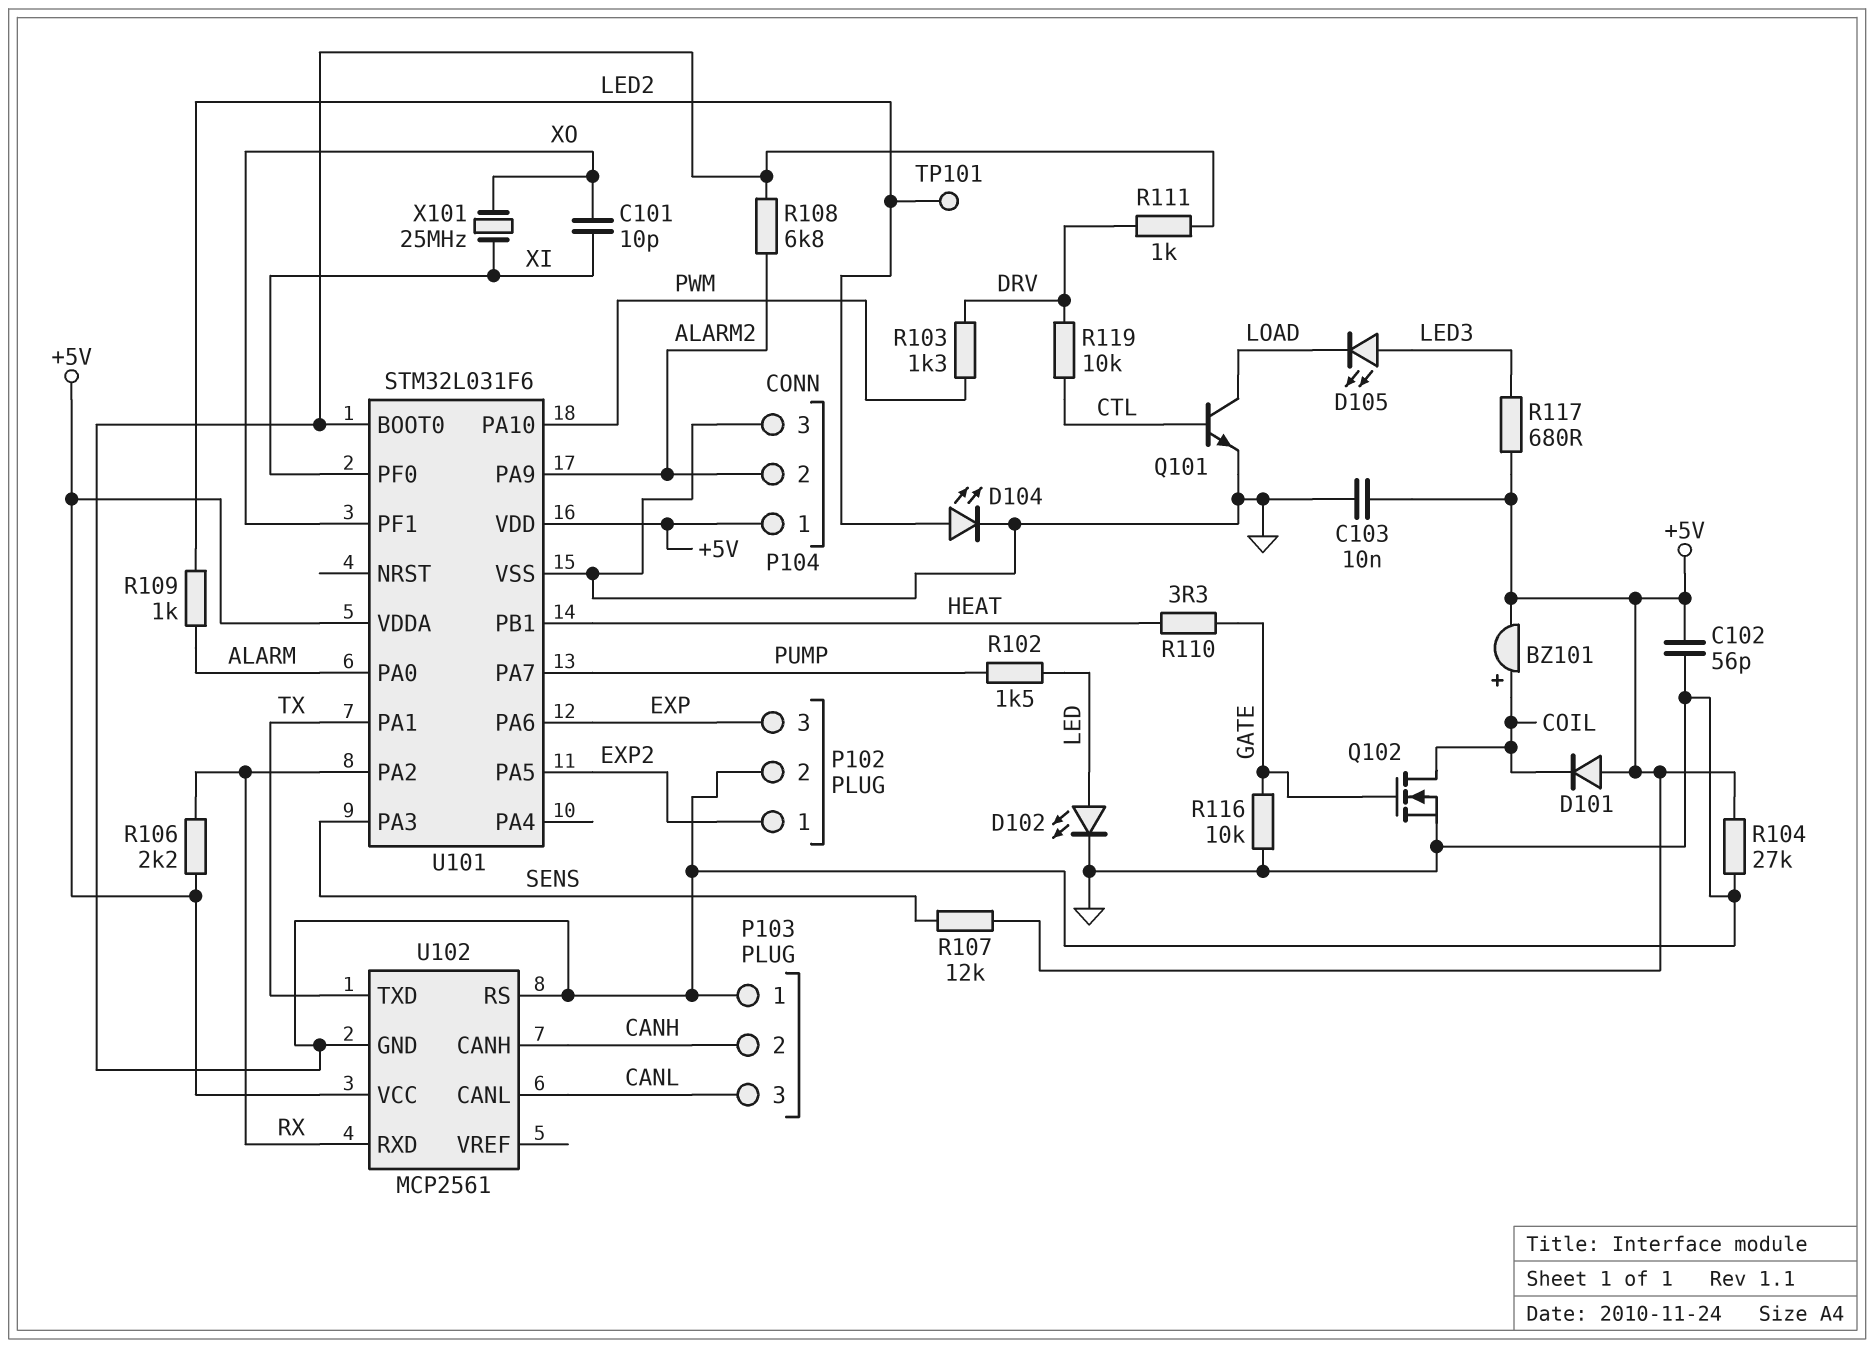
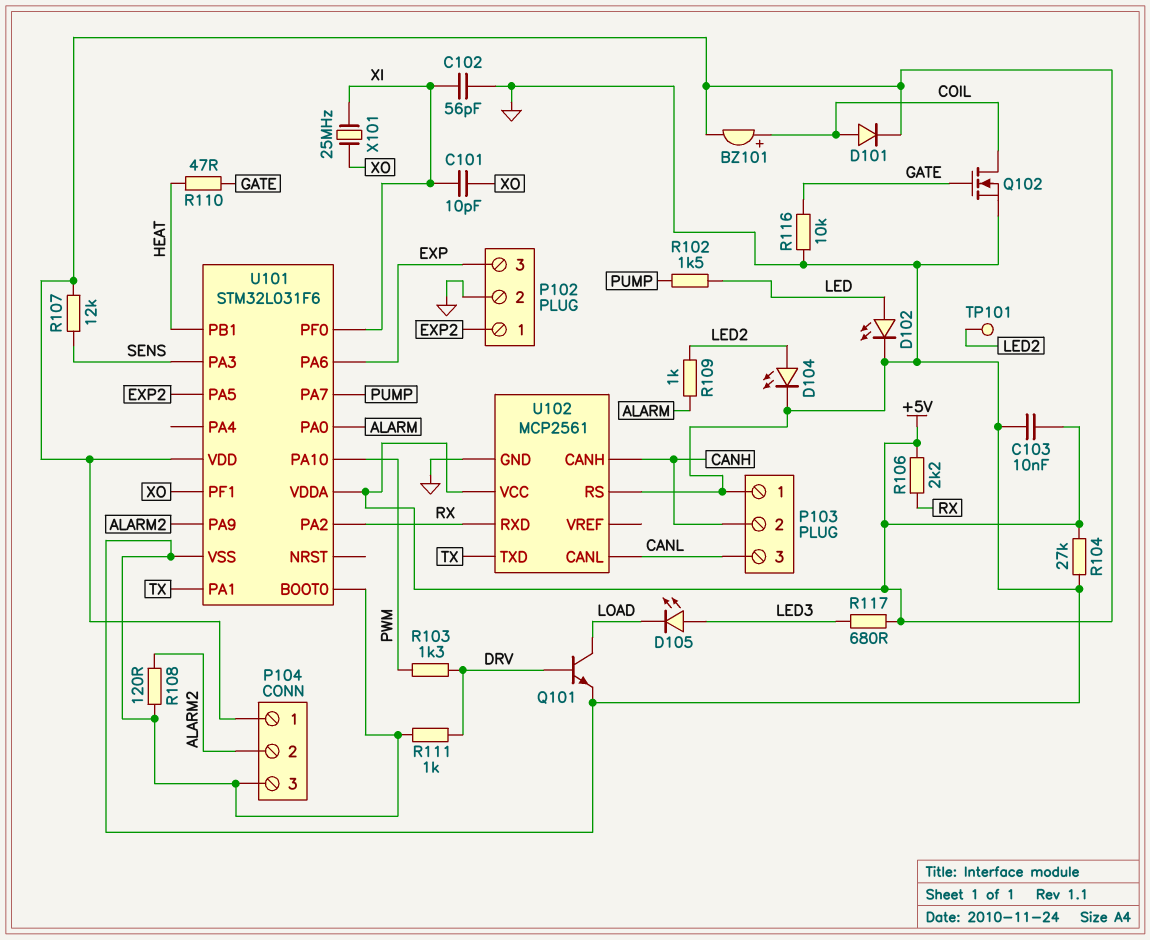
C102: 56pF (+5V, GND) -> 56pF (GND, XI)
D101: diode (A +5V, K COIL) -> diode (A COIL, K +5V)
Q101: NPN (B CTL, C LOAD, E GND) -> NPN (B DRV, C LOAD, E GND)
R108: 6.8k (ALARM2, GND) -> 120 (ALARM2, GND)
R110: 3.3 (GATE, HEAT) -> 47 (GATE, HEAT)
R119: 10k (CTL, DRV) -> none

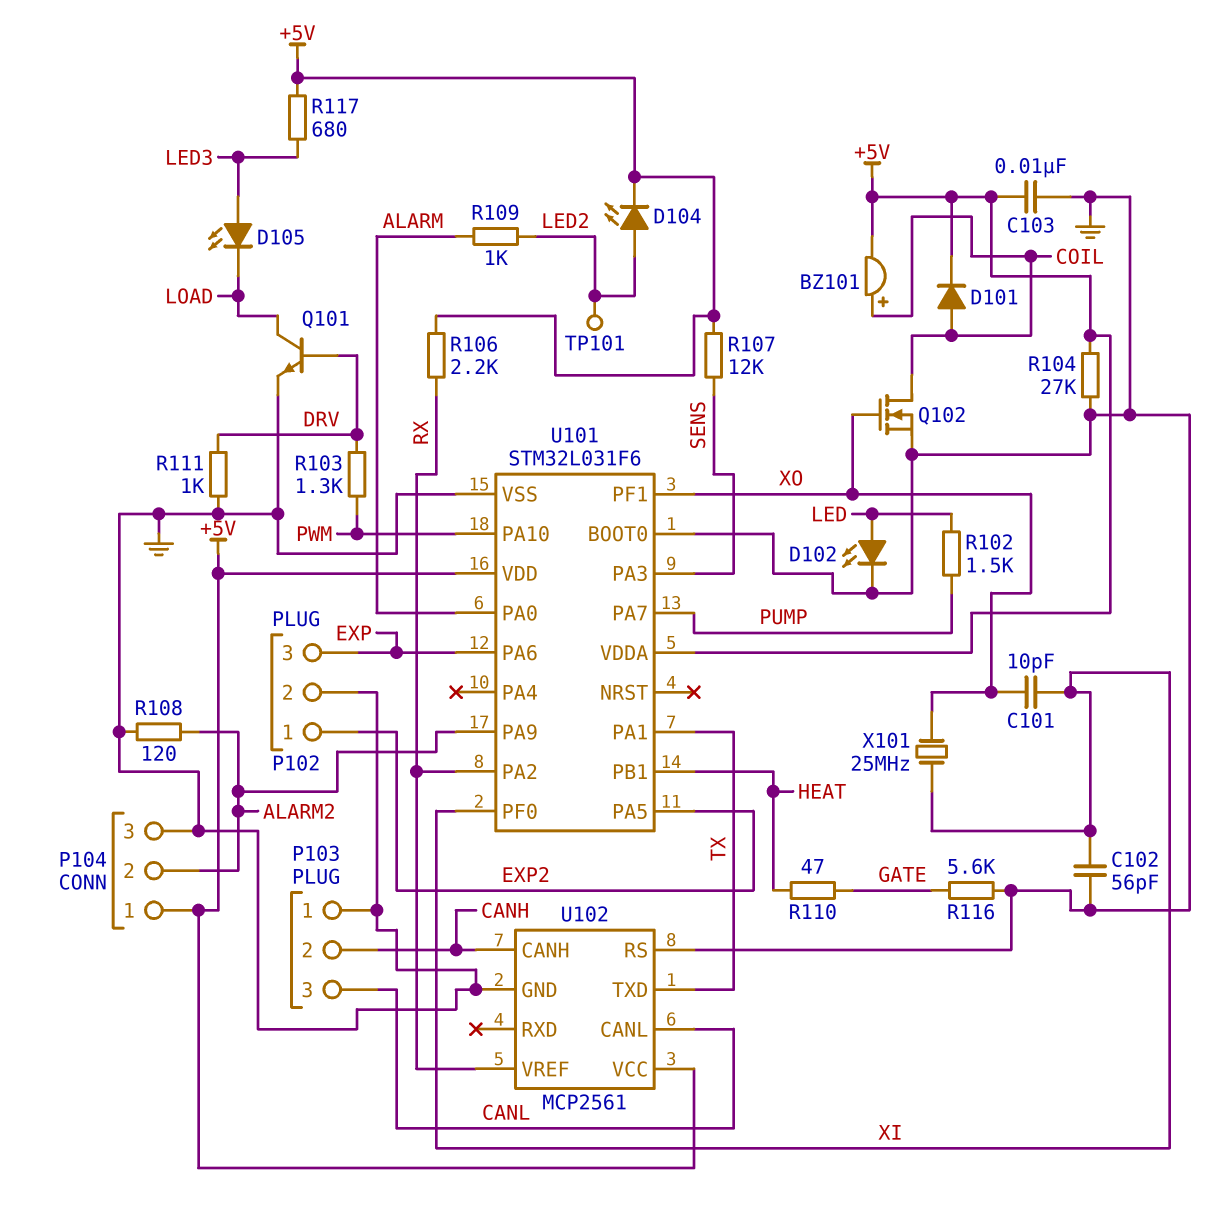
D104: LED (A LED2, K GND) -> LED (A LED2, K +5V)
Q102: NMOS (G GATE, D COIL, S GND) -> NMOS (G XO, D COIL, S GND)
R116: 10k (GATE, GND) -> 5.6k (GATE, GND)
U102 pin RXD: RX -> none
U102 pin VREF: none -> RX

